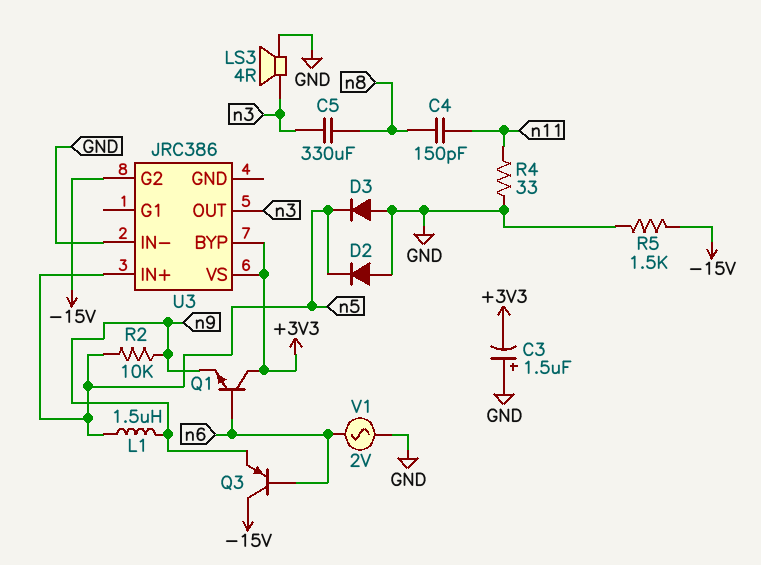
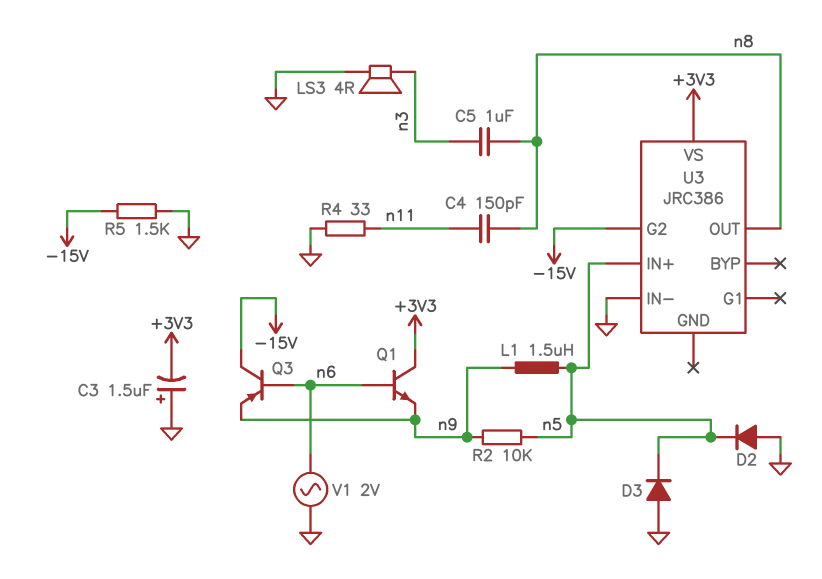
C5: 330uF (n3, n8) -> 1uF (n3, n8)
U3 pin BYP: +3V3 -> none
U3 pin OUT: n3 -> n8

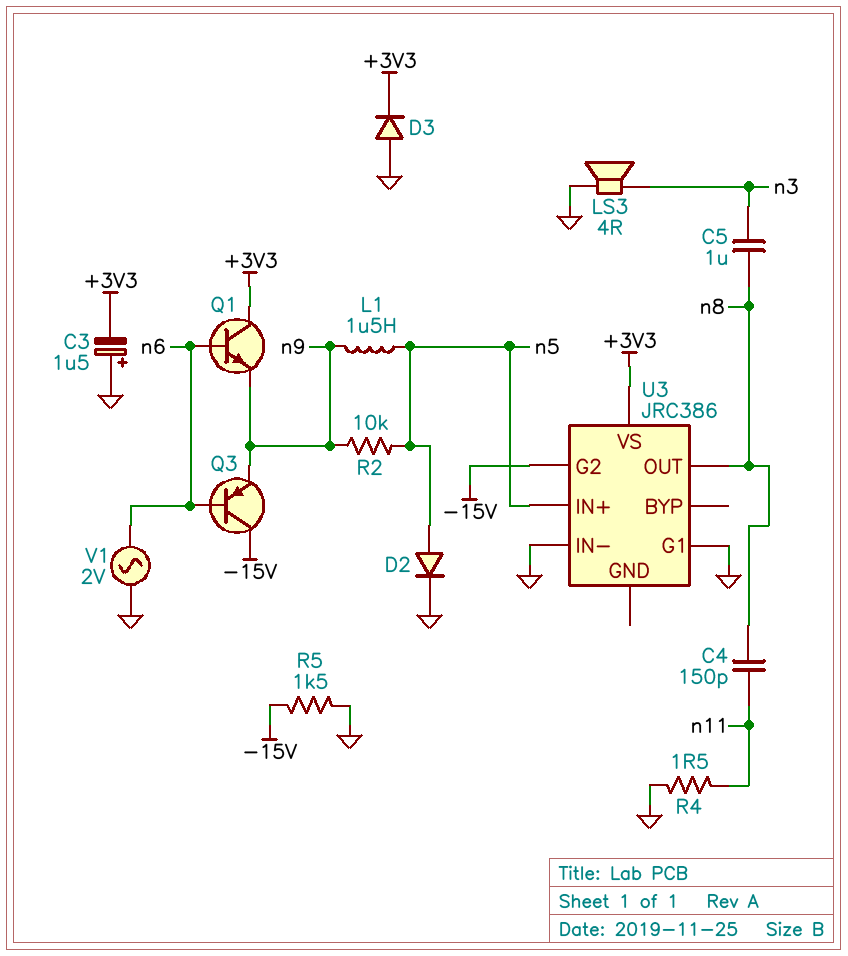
D2: diode (A GND, K n5) -> diode (A n5, K GND)
D3: diode (A GND, K n5) -> diode (A GND, K +3V3)
R4: 33 (GND, n11) -> 1.5 (GND, n11)
U3 pin G1: none -> GND

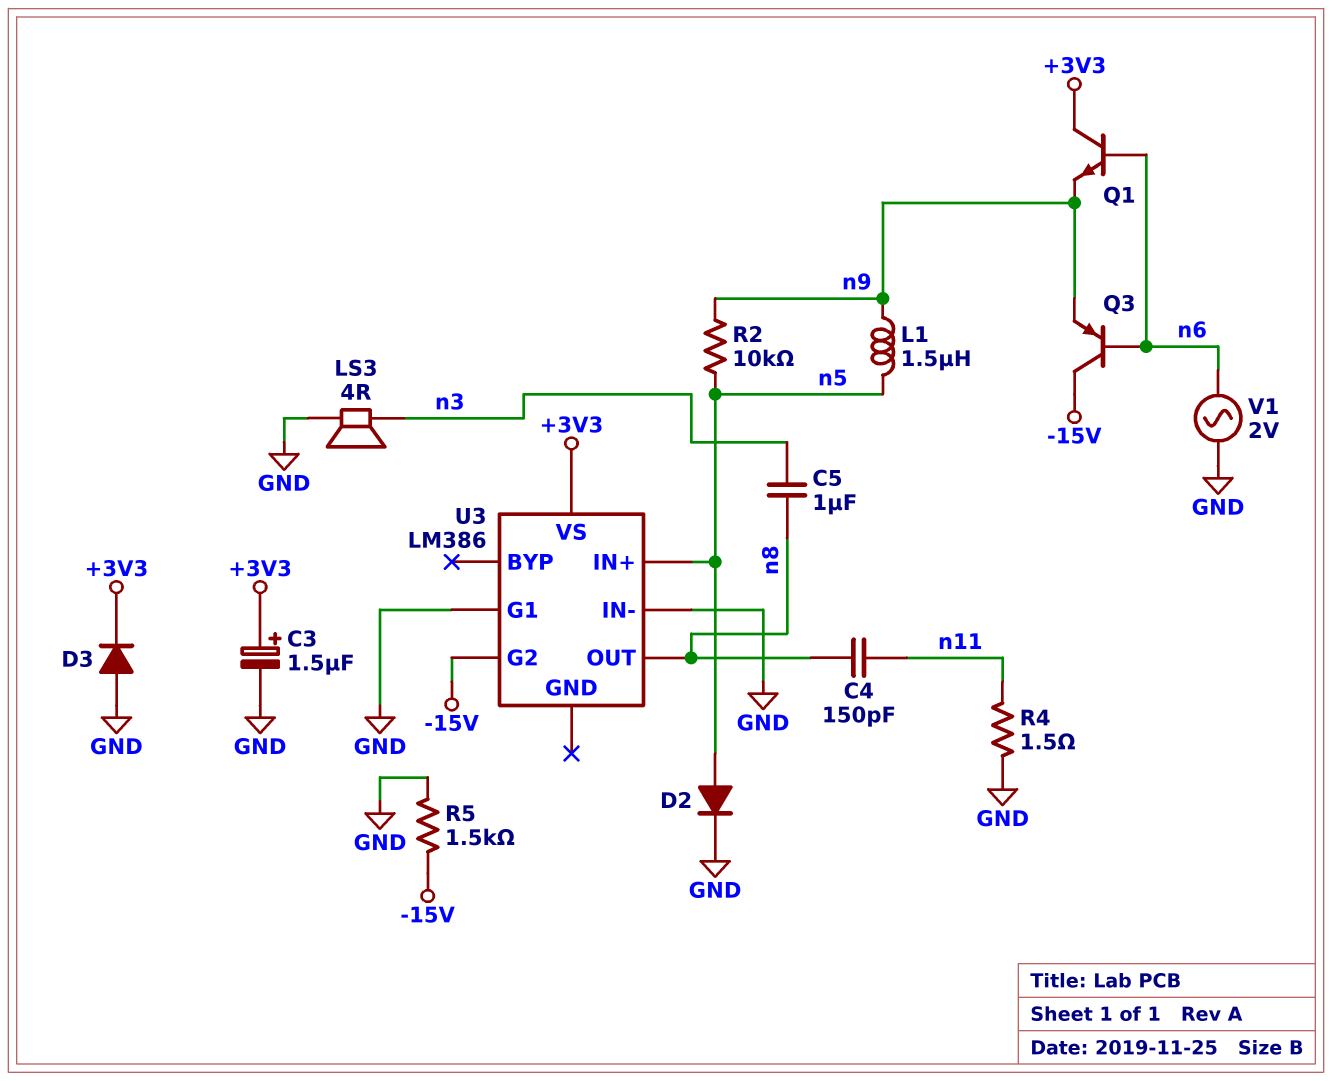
C3: 1.5uF (plus GND, minus +3V3) -> 1.5uF (plus +3V3, minus GND)
U3: JRC386 -> LM386

